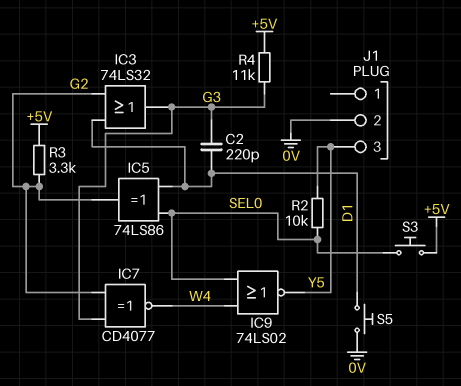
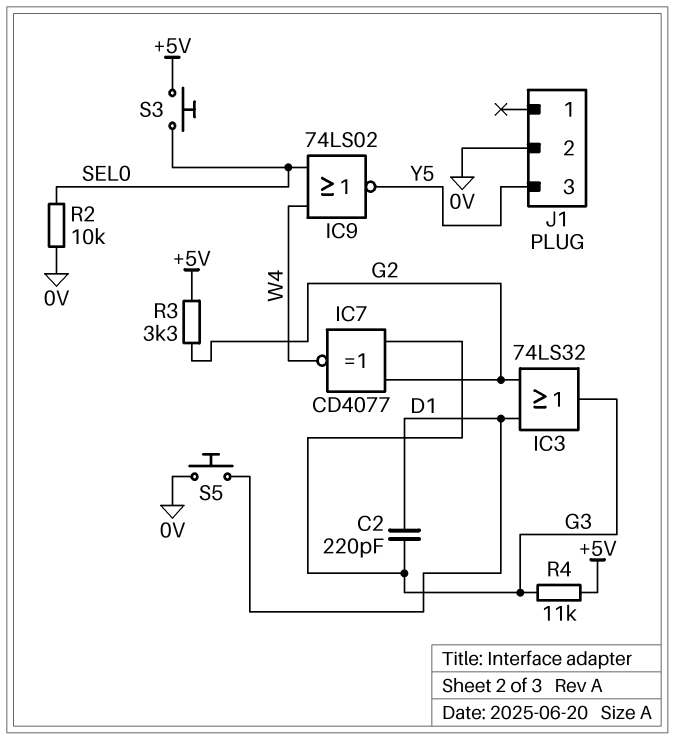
IC5: XOR 74LS86 (in D1, in SEL0, out G2) -> none
R2: 10k (SEL0, Y5) -> 10k (0V, SEL0)

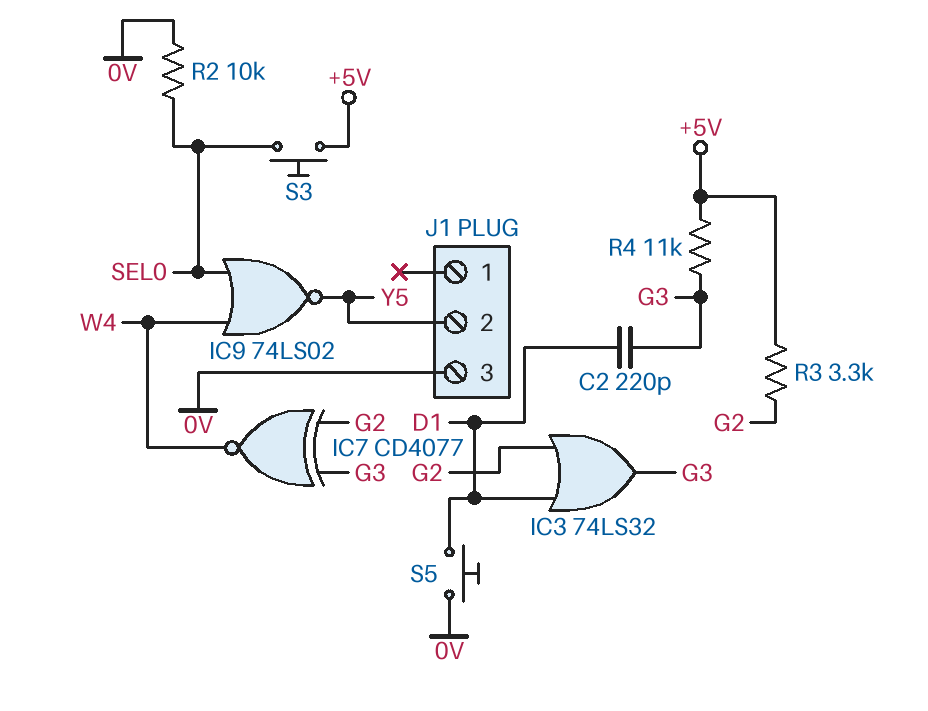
J1 pin 2: 0V -> Y5
J1 pin 3: Y5 -> 0V

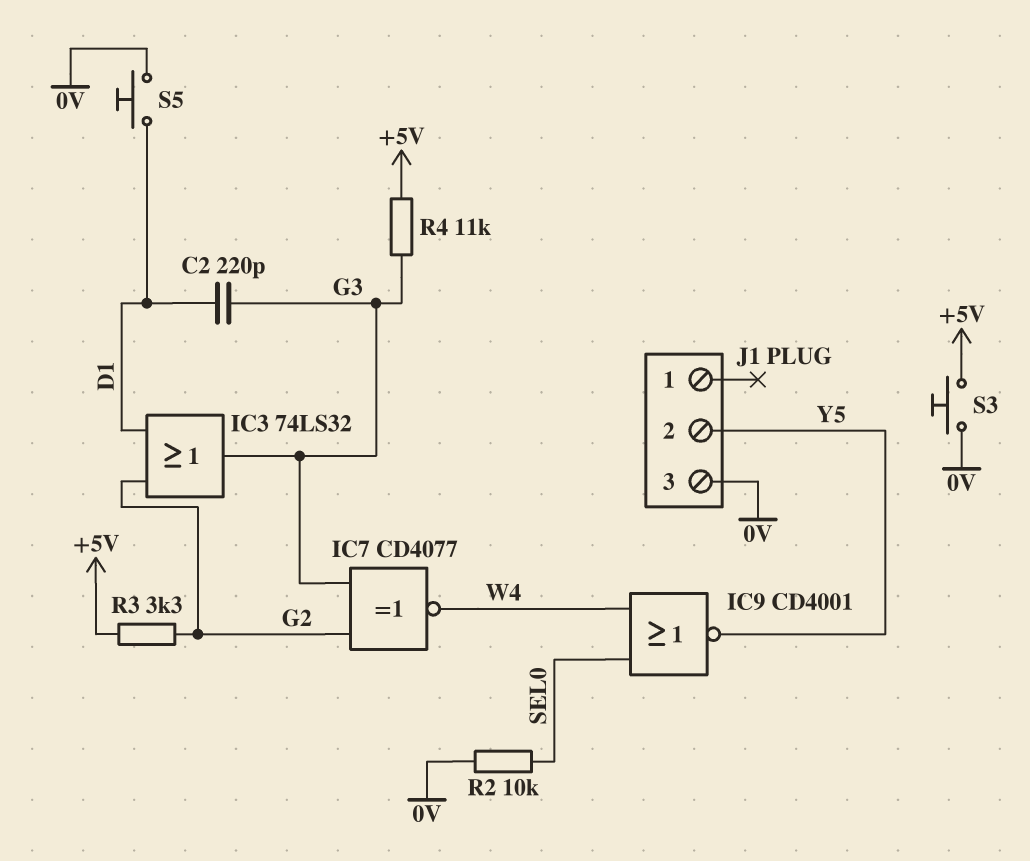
IC9: NOR 74LS02 (in SEL0, in W4, out Y5) -> NOR CD4001 (in SEL0, in W4, out Y5)
S3: button (+5V, SEL0) -> button (+5V, 0V)

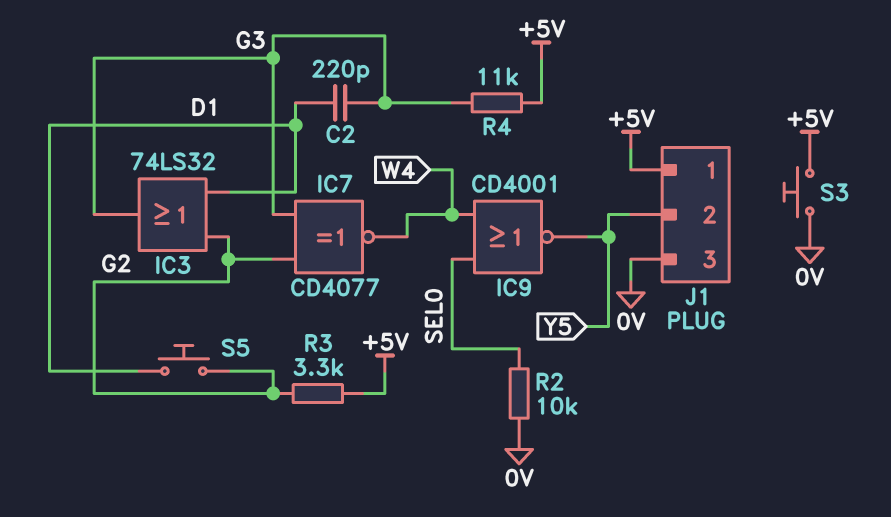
J1 pin 1: none -> +5V
S5: button (0V, D1) -> button (D1, G2)

